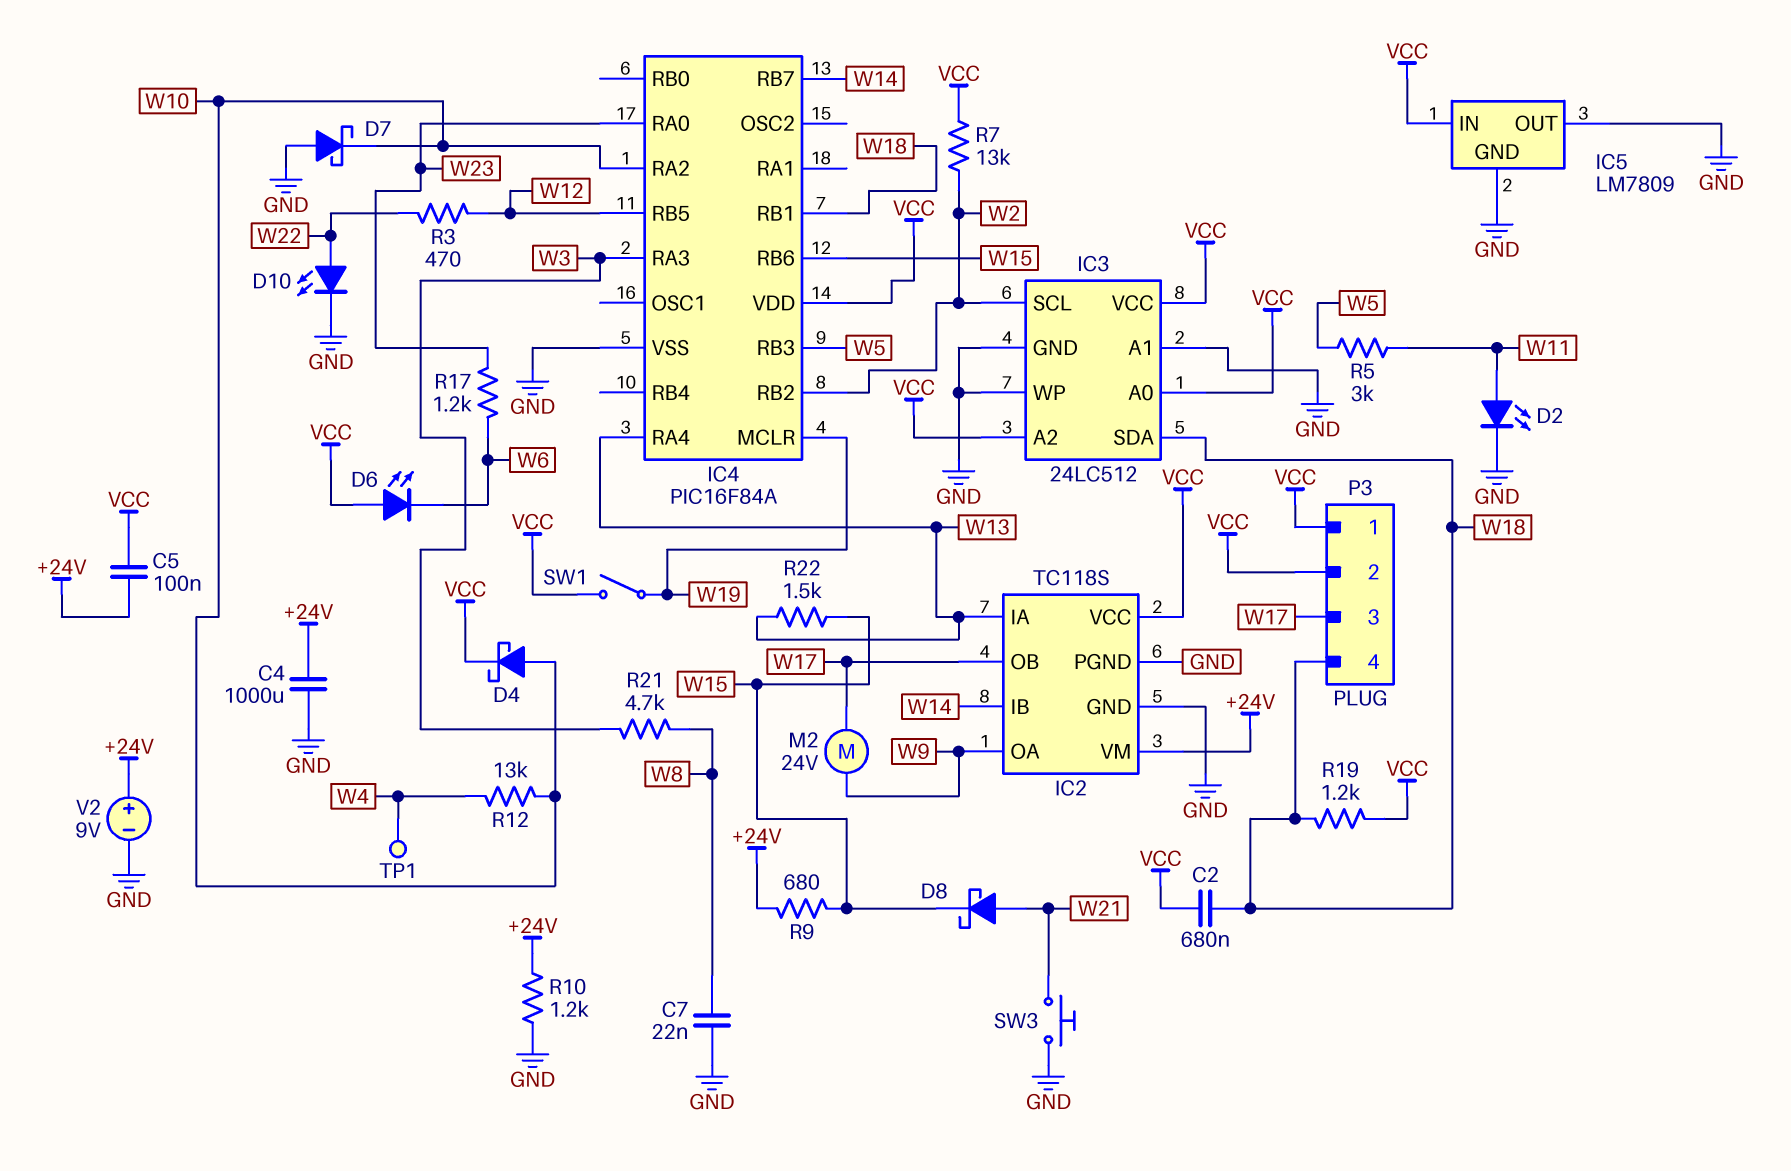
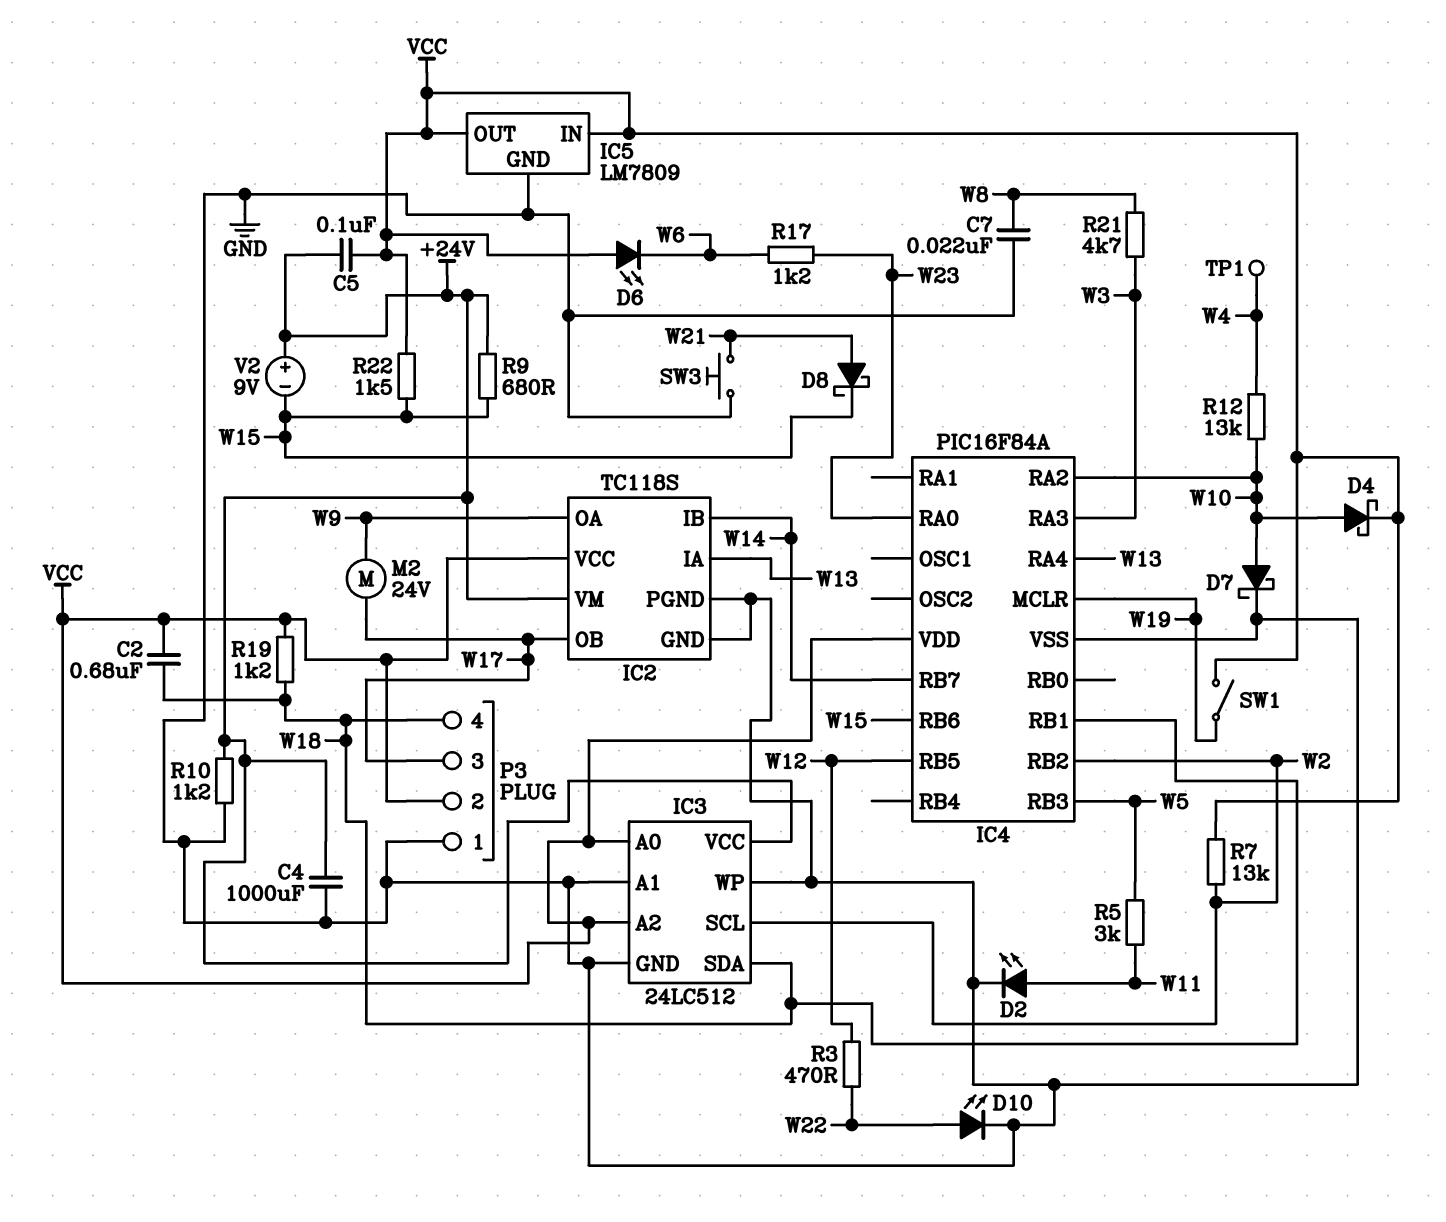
D7: schottky (A GND, K W10) -> schottky (A W10, K GND)
IC3 pin VCC: VCC -> +24V
IC5 pin OUT: GND -> VCC
P3 pin 1: VCC -> GND
R22: 1.5k (W13, W15) -> 1.5k (VCC, W15)
V2: 9V (plus +24V, minus GND) -> 9V (plus +24V, minus W15)

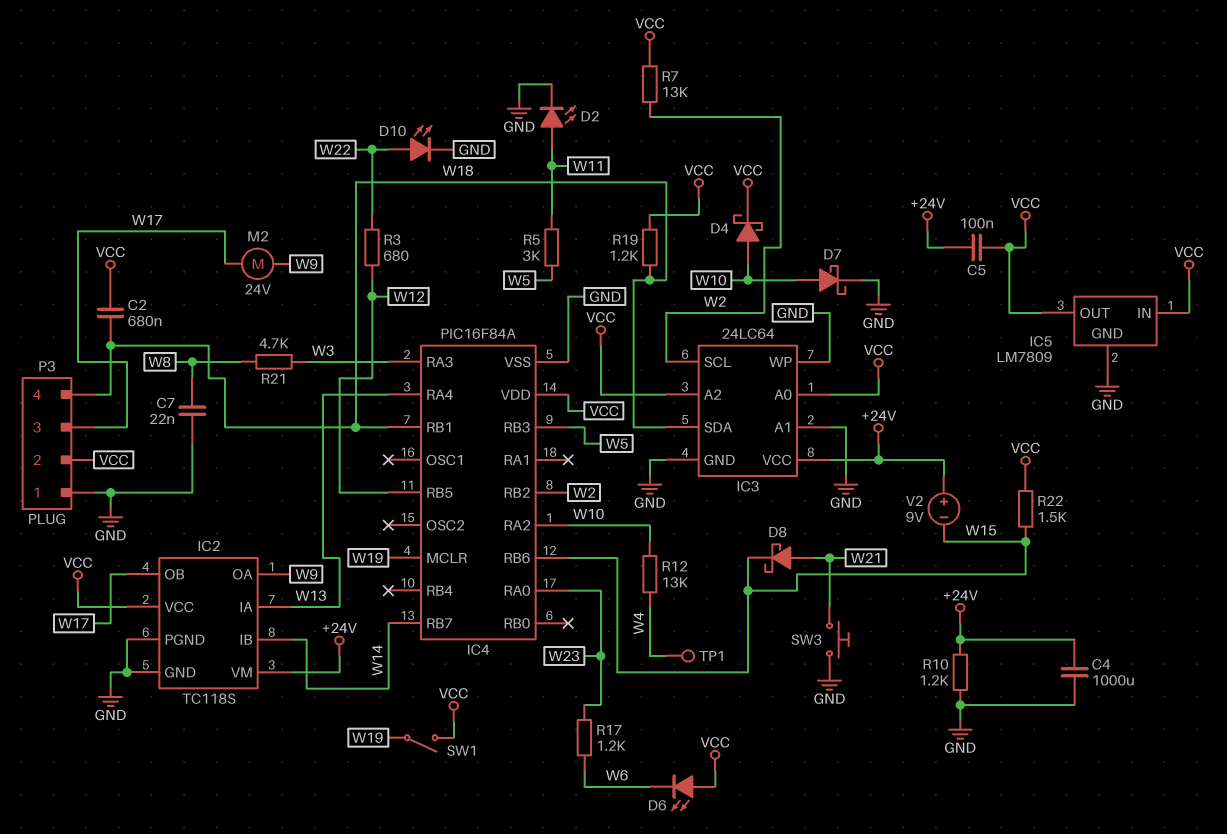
IC3: 24LC512 -> 24LC64
R3: 470 (W12, W22) -> 680 (W12, W22)
R9: 680 (+24V, W15) -> none

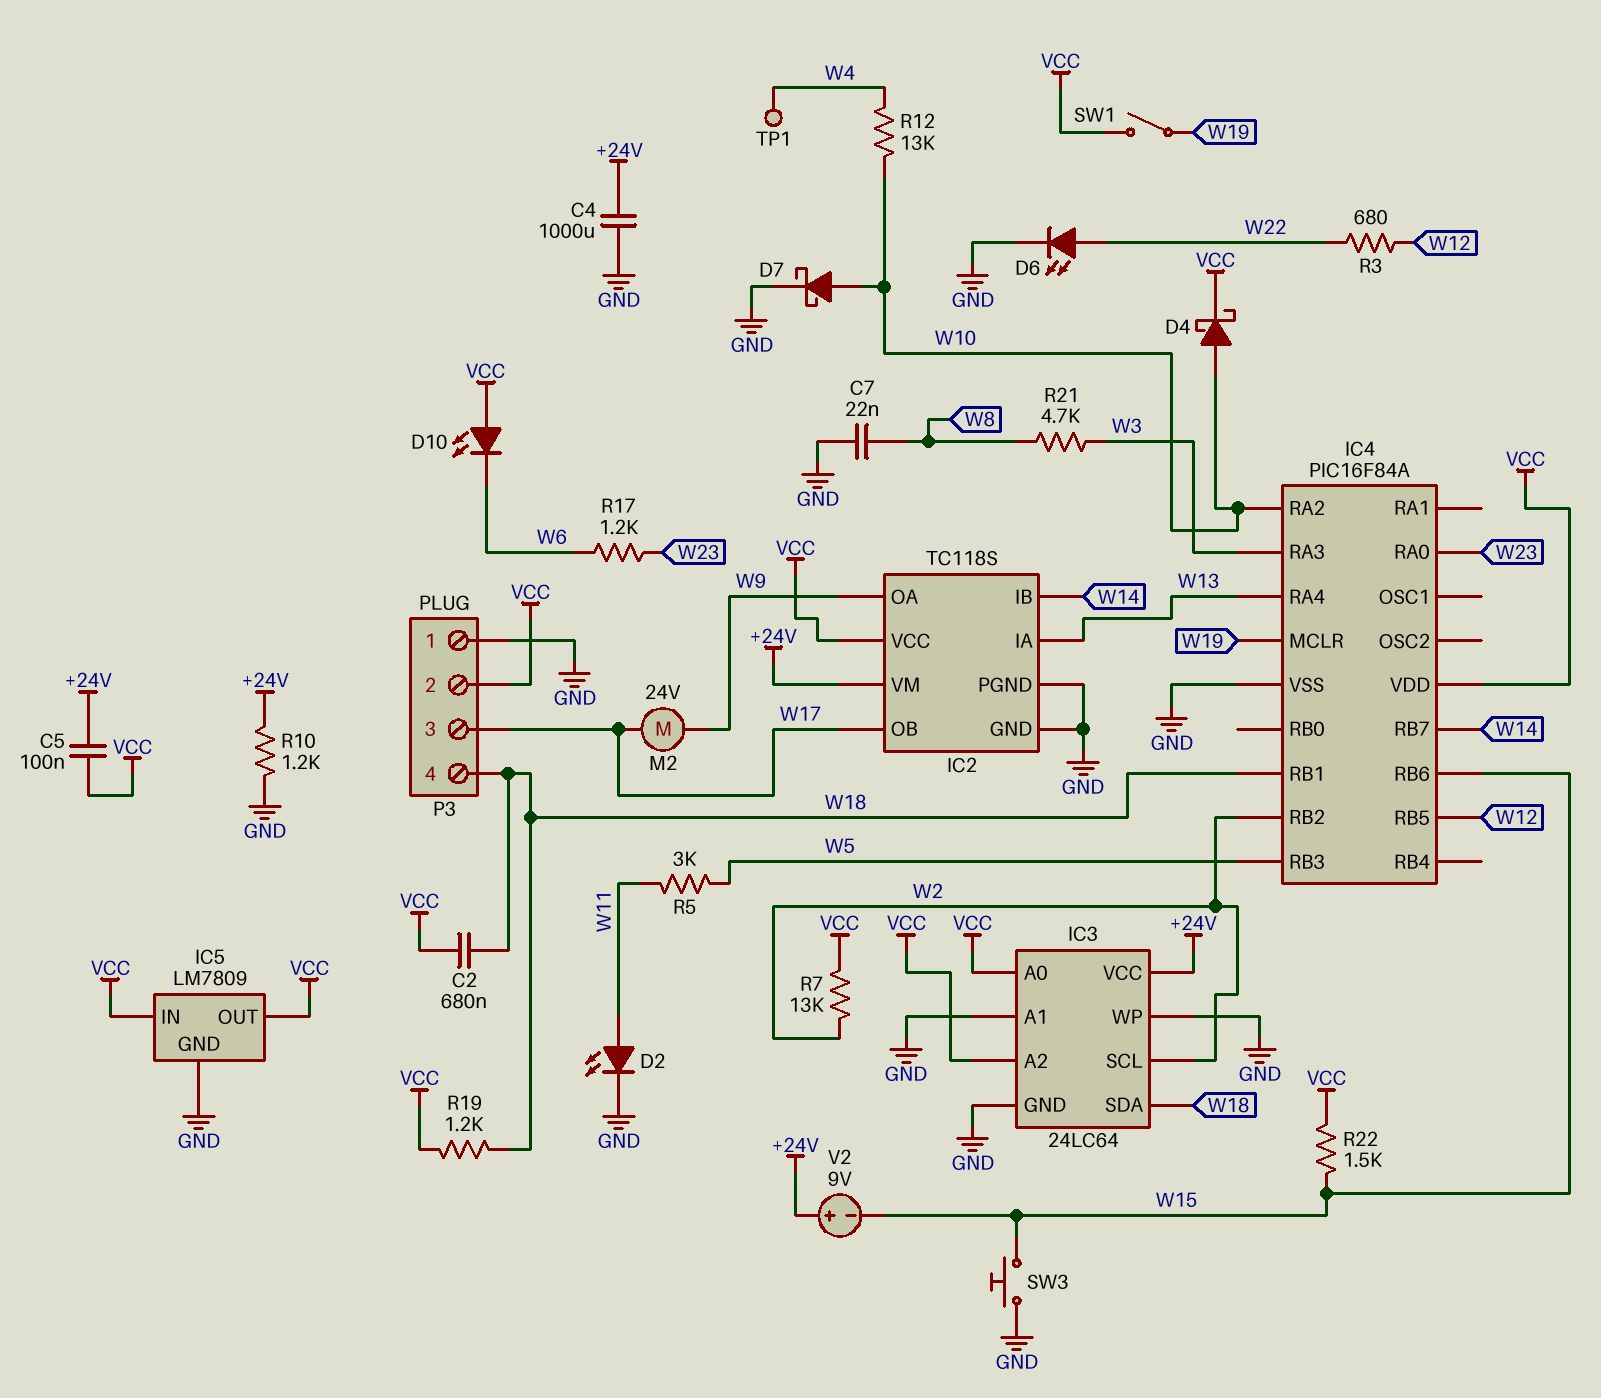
D6: LED (A VCC, K W6) -> LED (A W22, K GND)
D8: schottky (A W21, K W15) -> none
D10: LED (A W22, K GND) -> LED (A VCC, K W6)
SW3: button (GND, W21) -> button (GND, W15)

